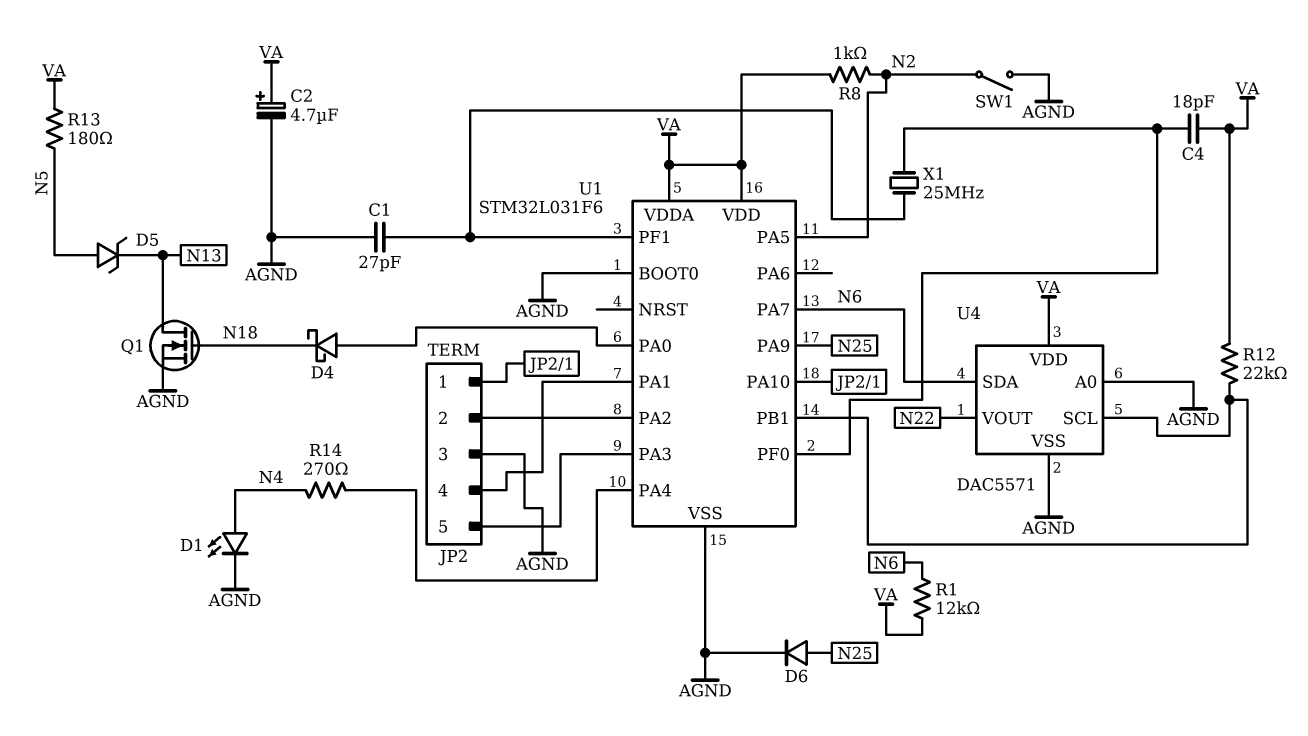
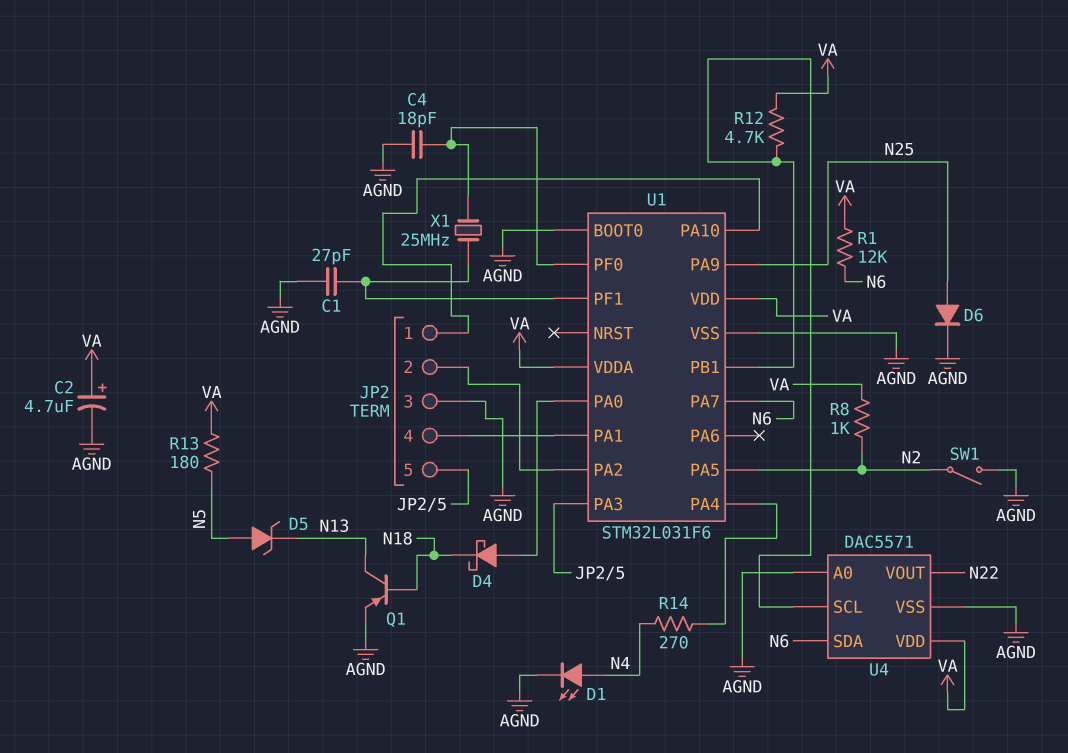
C4: 18pF (U1/PF0, VA) -> 18pF (AGND, U1/PF0)
Q1: NMOS (G N18, D N13, S AGND) -> PNP (B N18, C N13, E AGND)
R12: 22k (U1/PB1, VA) -> 4.7k (U1/PB1, VA)

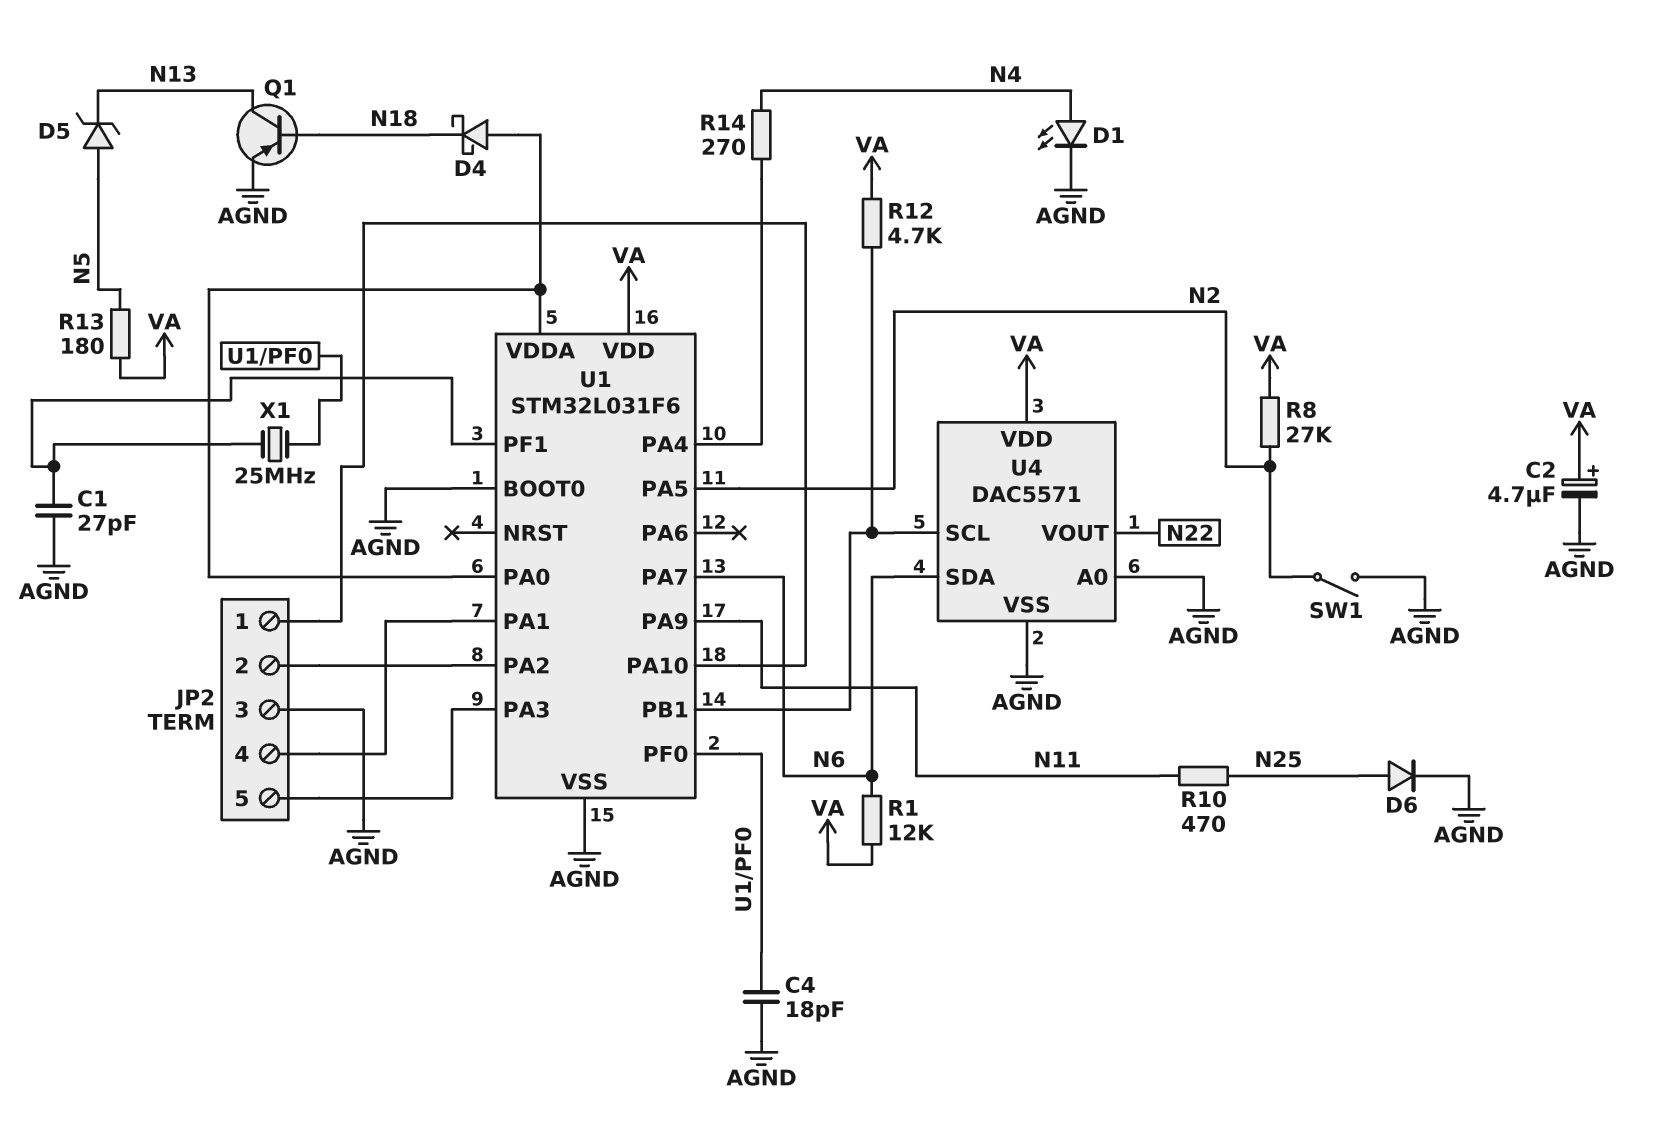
R8: 1k (N2, VA) -> 27k (N2, VA)
R10: none -> 470 (N11, N25)
U1 pin PA9: N25 -> N11
U1 pin VDDA: VA -> U1/PA0

